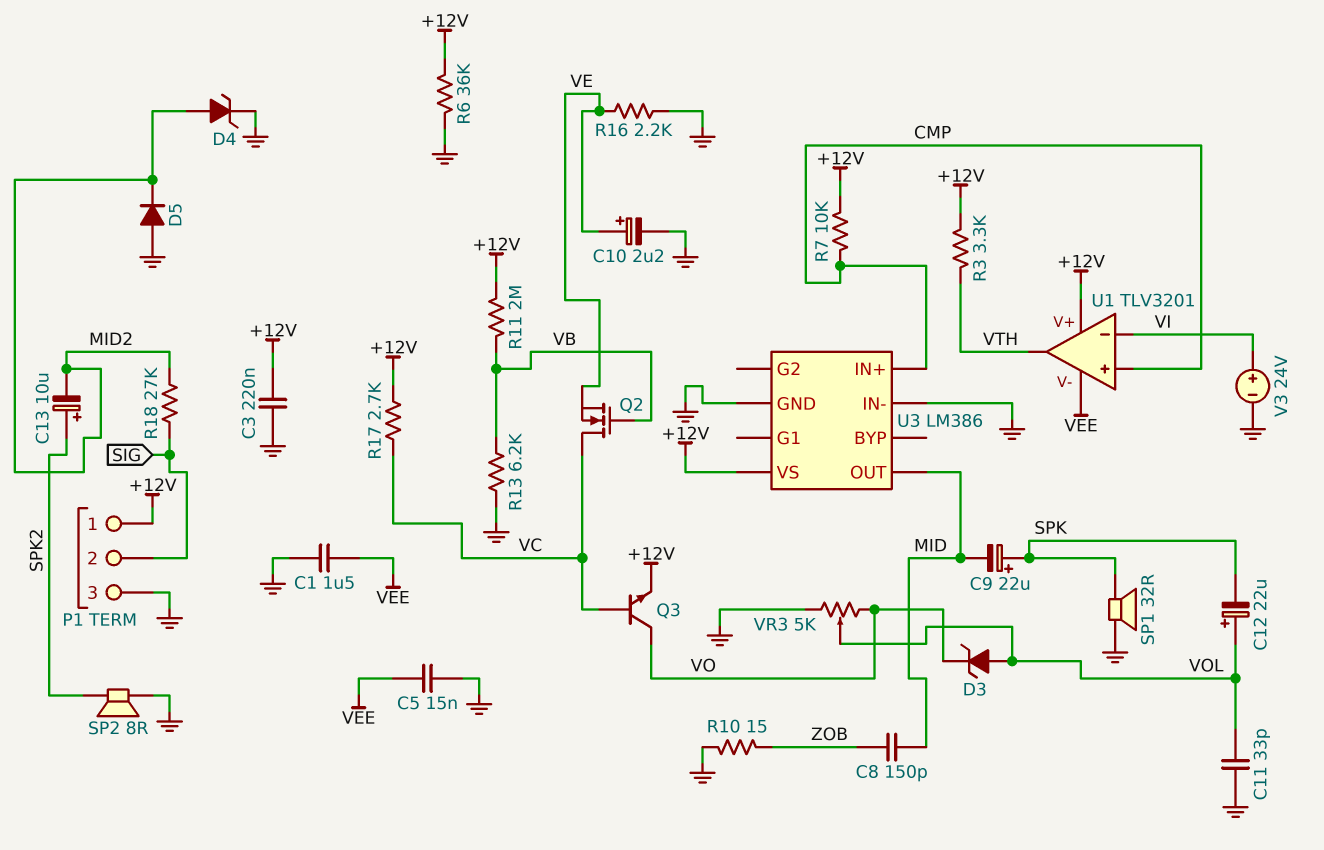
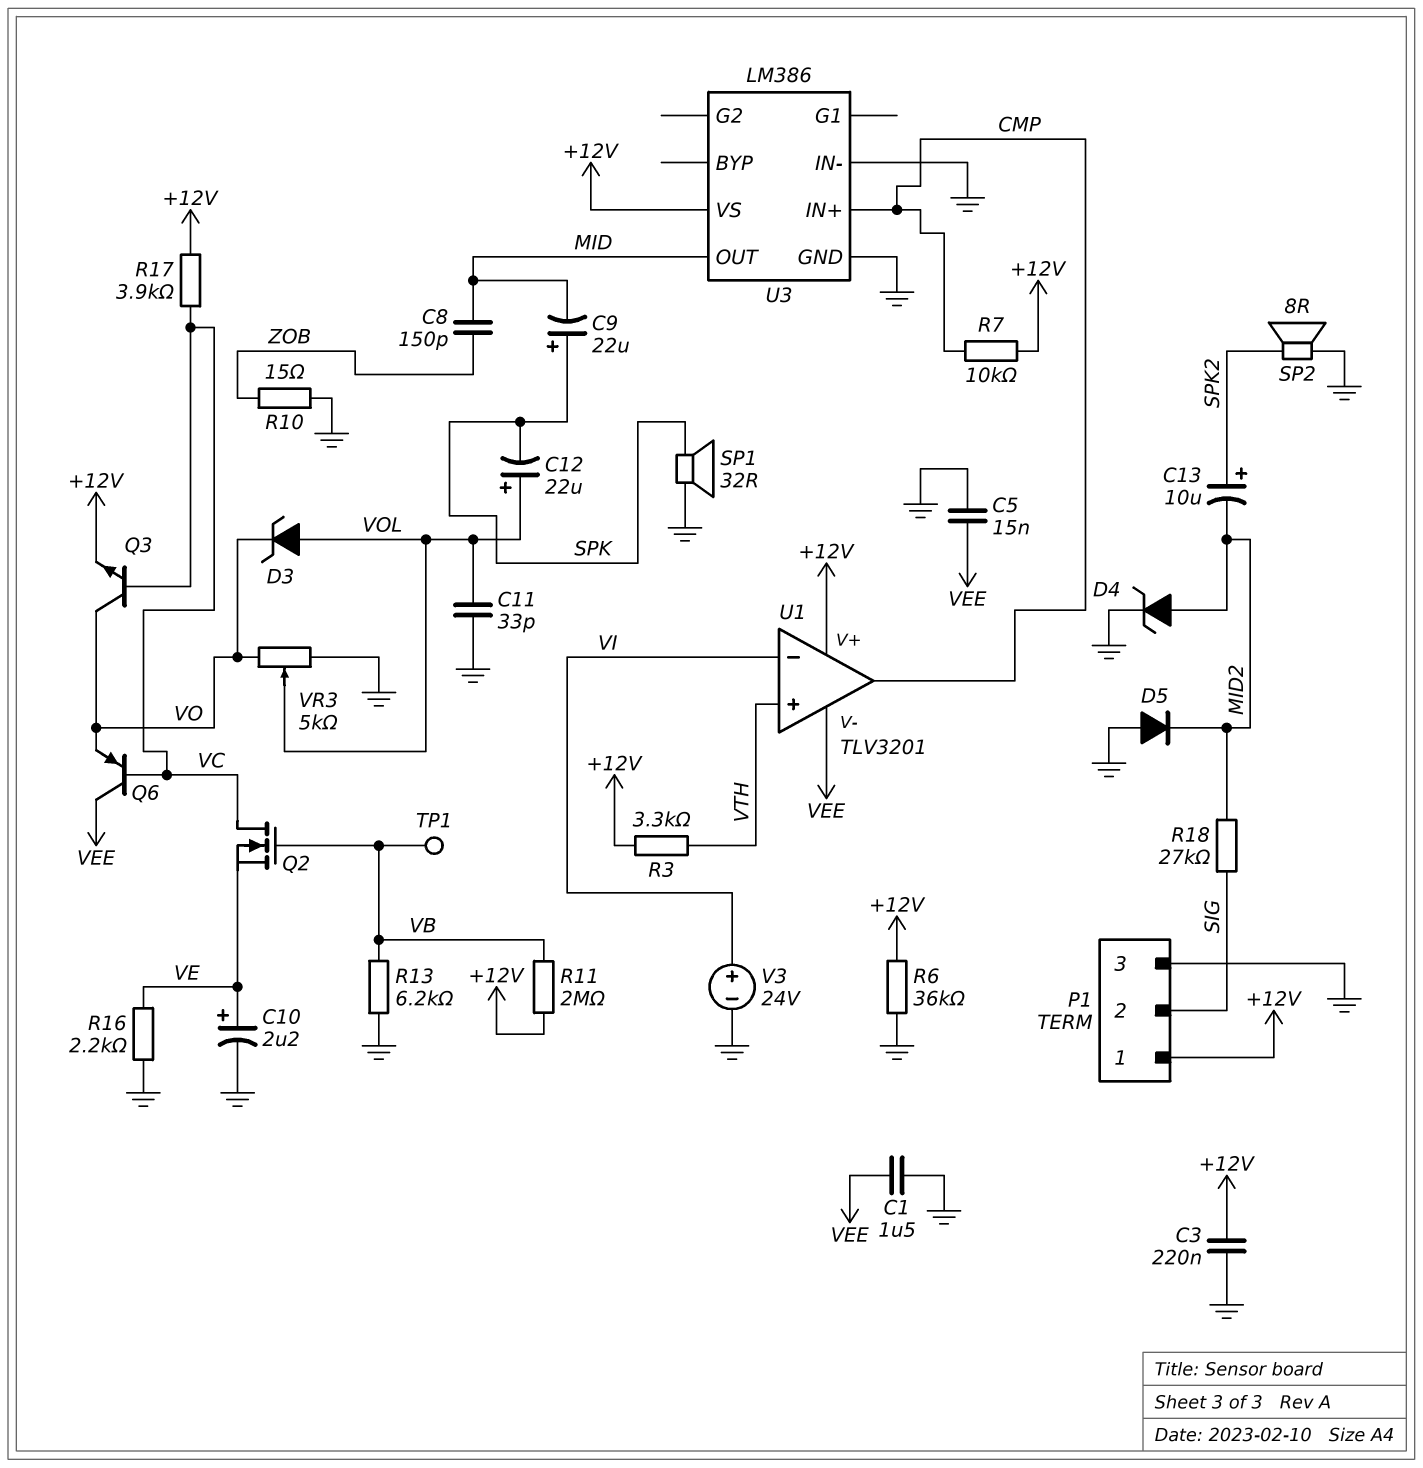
Q6: none -> PNP (B VC, C VEE, E VO)
R17: 2.7k (+12V, VC) -> 3.9k (+12V, VC)
TP1: none -> test point (VB)
U1 pin in+: CMP -> VTH
U1 pin out: VTH -> CMP

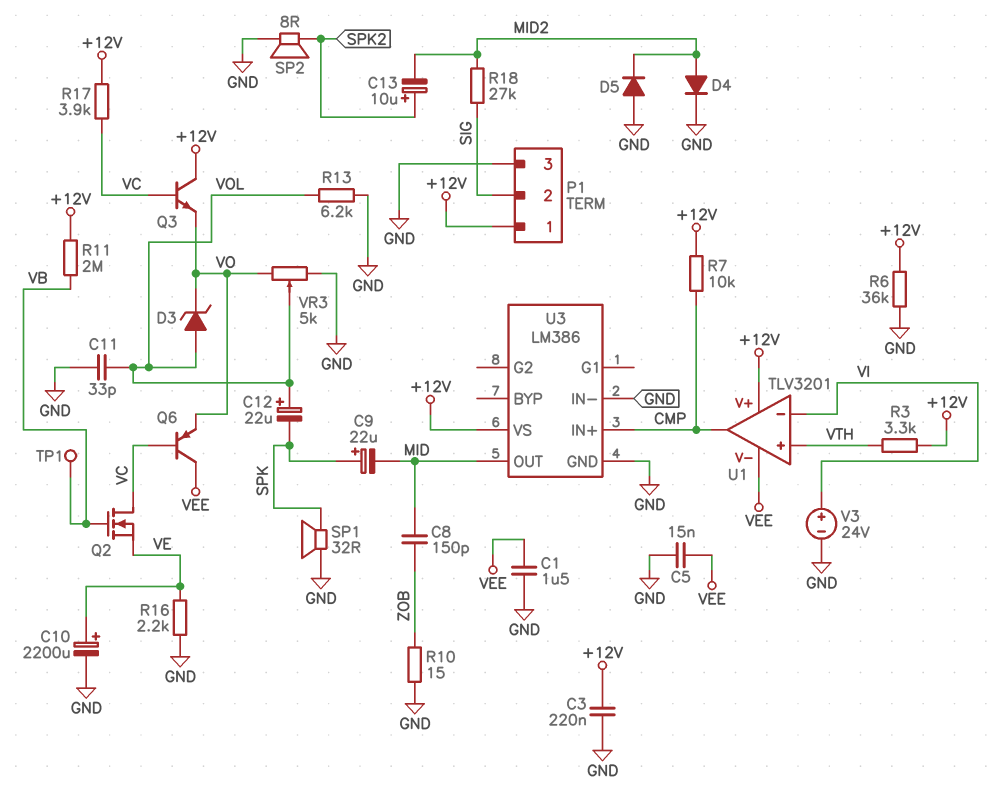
C10: 2.2uF (plus VE, minus GND) -> 2200uF (plus VE, minus GND)
D4: zener (A MID2, K GND) -> diode (A MID2, K GND)
Q3: NPN (B VC, C VO, E +12V) -> NPN (B VC, C +12V, E VO)
R13: 6.2k (GND, VB) -> 6.2k (GND, VOL)

